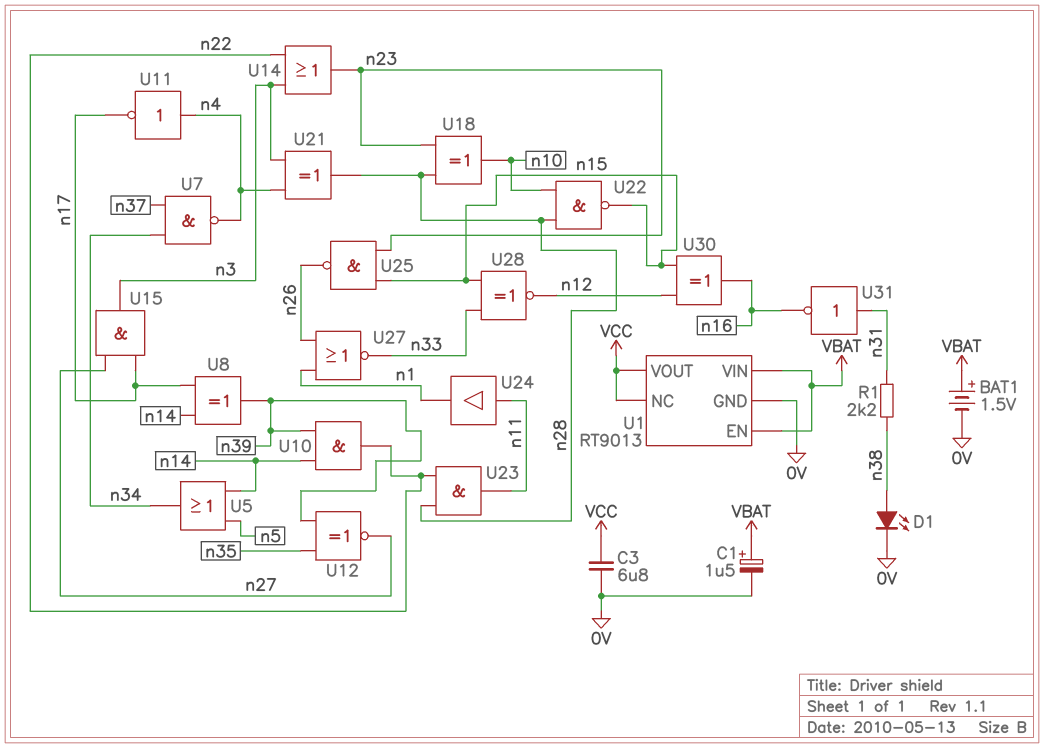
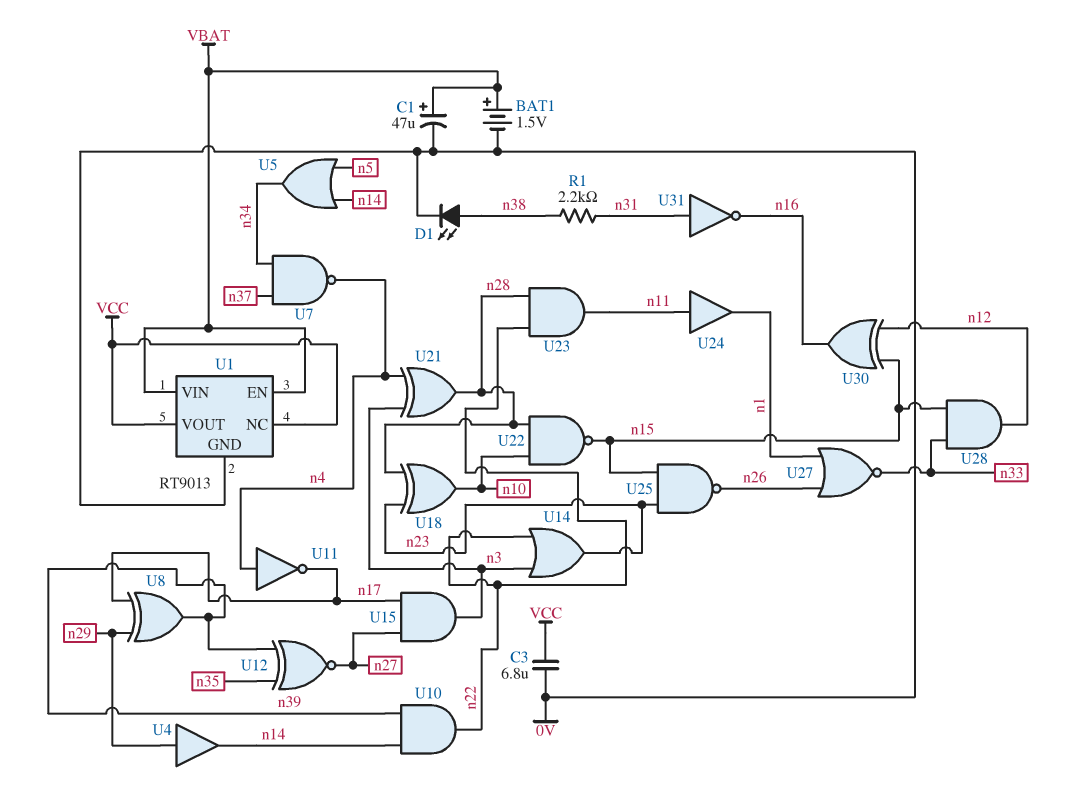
C1: 1.5uF (plus VBAT, minus 0V) -> 47uF (plus VBAT, minus 0V)
U4: none -> buffer (in n29, out n14)
U8: XOR (in n14, in n17, out n39) -> XOR (in n17, in n29, out n39)
U28: XNOR (in n15, in n33, out n12) -> AND (in n15, in n33, out n12)

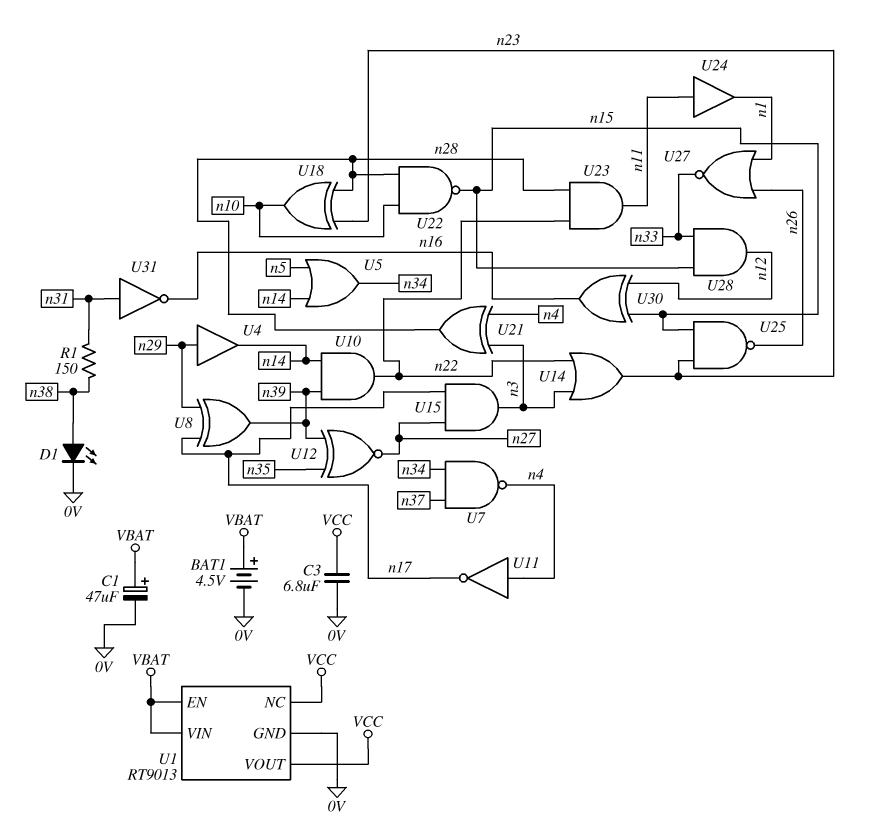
BAT1: 1.5V (plus VBAT, minus 0V) -> 4.5V (plus VBAT, minus 0V)
R1: 2.2k (n31, n38) -> 150 (n31, n38)

